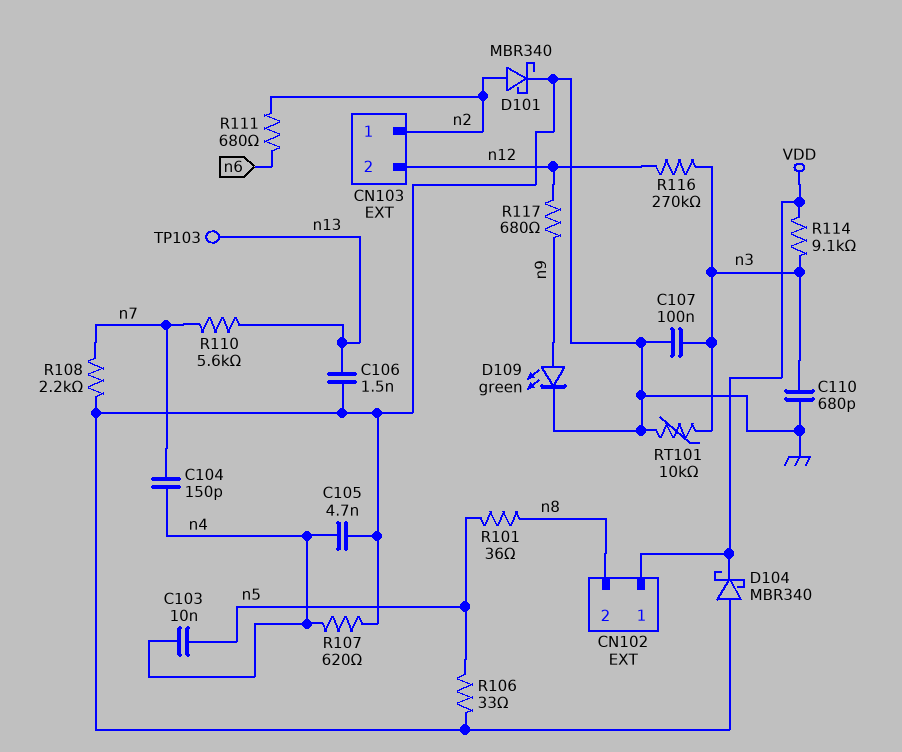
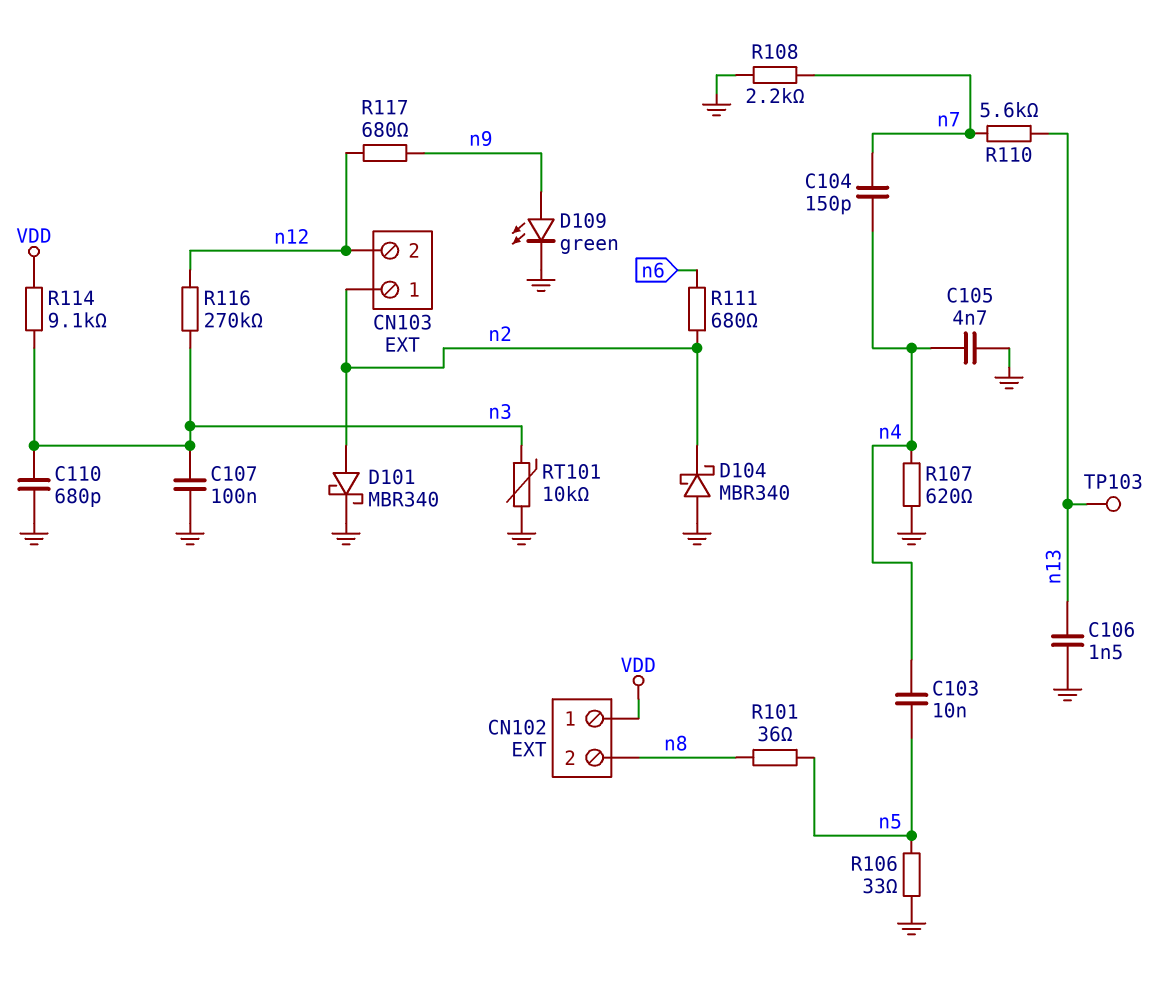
D104: schottky MBR340 (A GND, K VDD) -> schottky MBR340 (A GND, K n2)

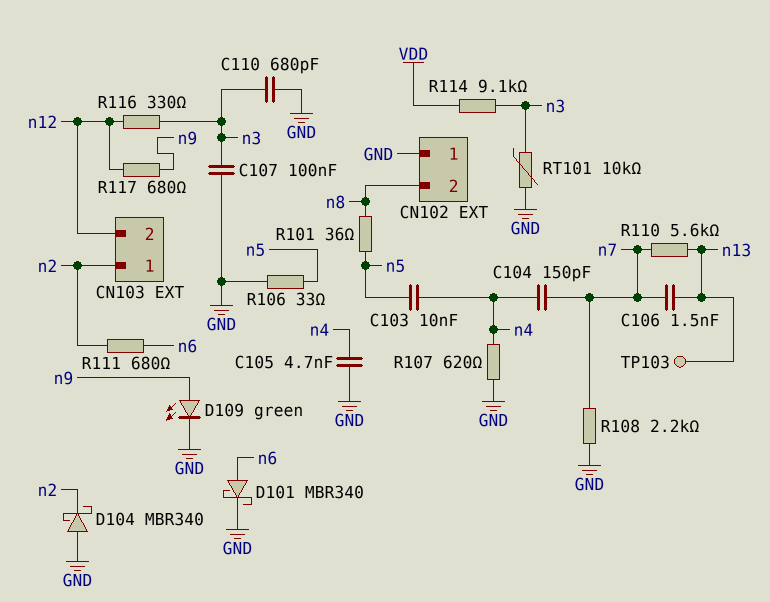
C106: 1.5nF (GND, n13) -> 1.5nF (n7, n13)
CN102 pin 1: VDD -> GND
D101: schottky MBR340 (A n2, K GND) -> schottky MBR340 (A n6, K GND)
R116: 270k (n3, n12) -> 330 (n3, n12)

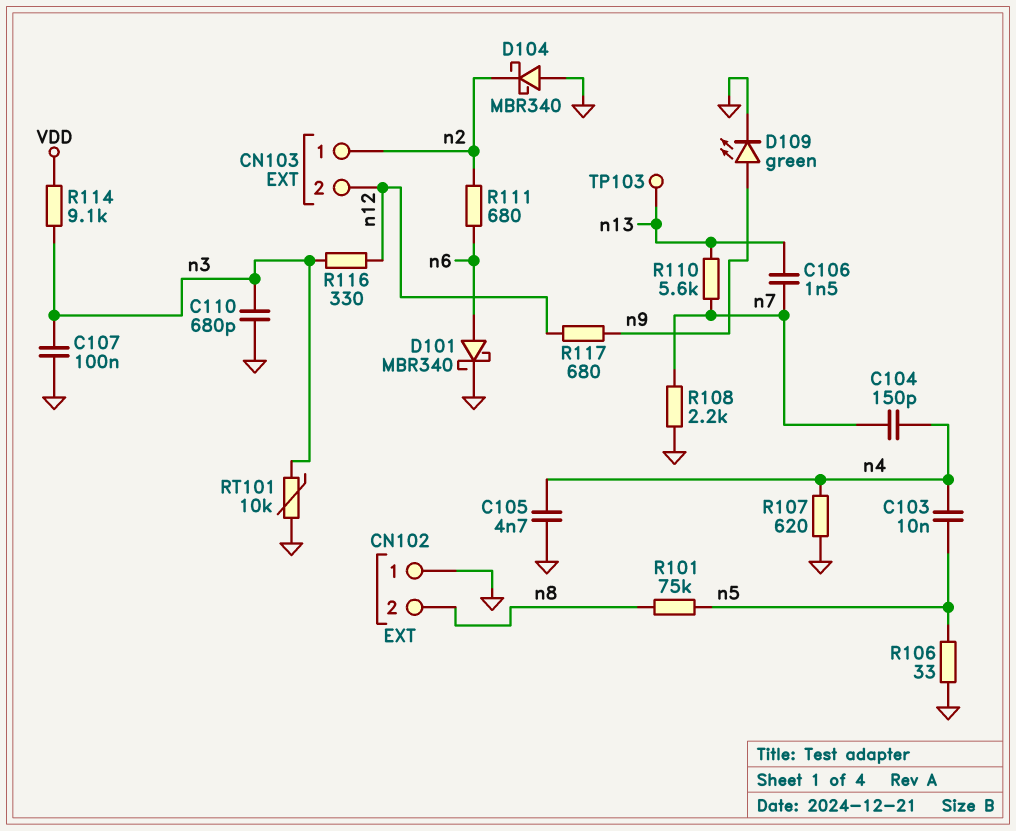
R101: 36 (n5, n8) -> 75k (n5, n8)

